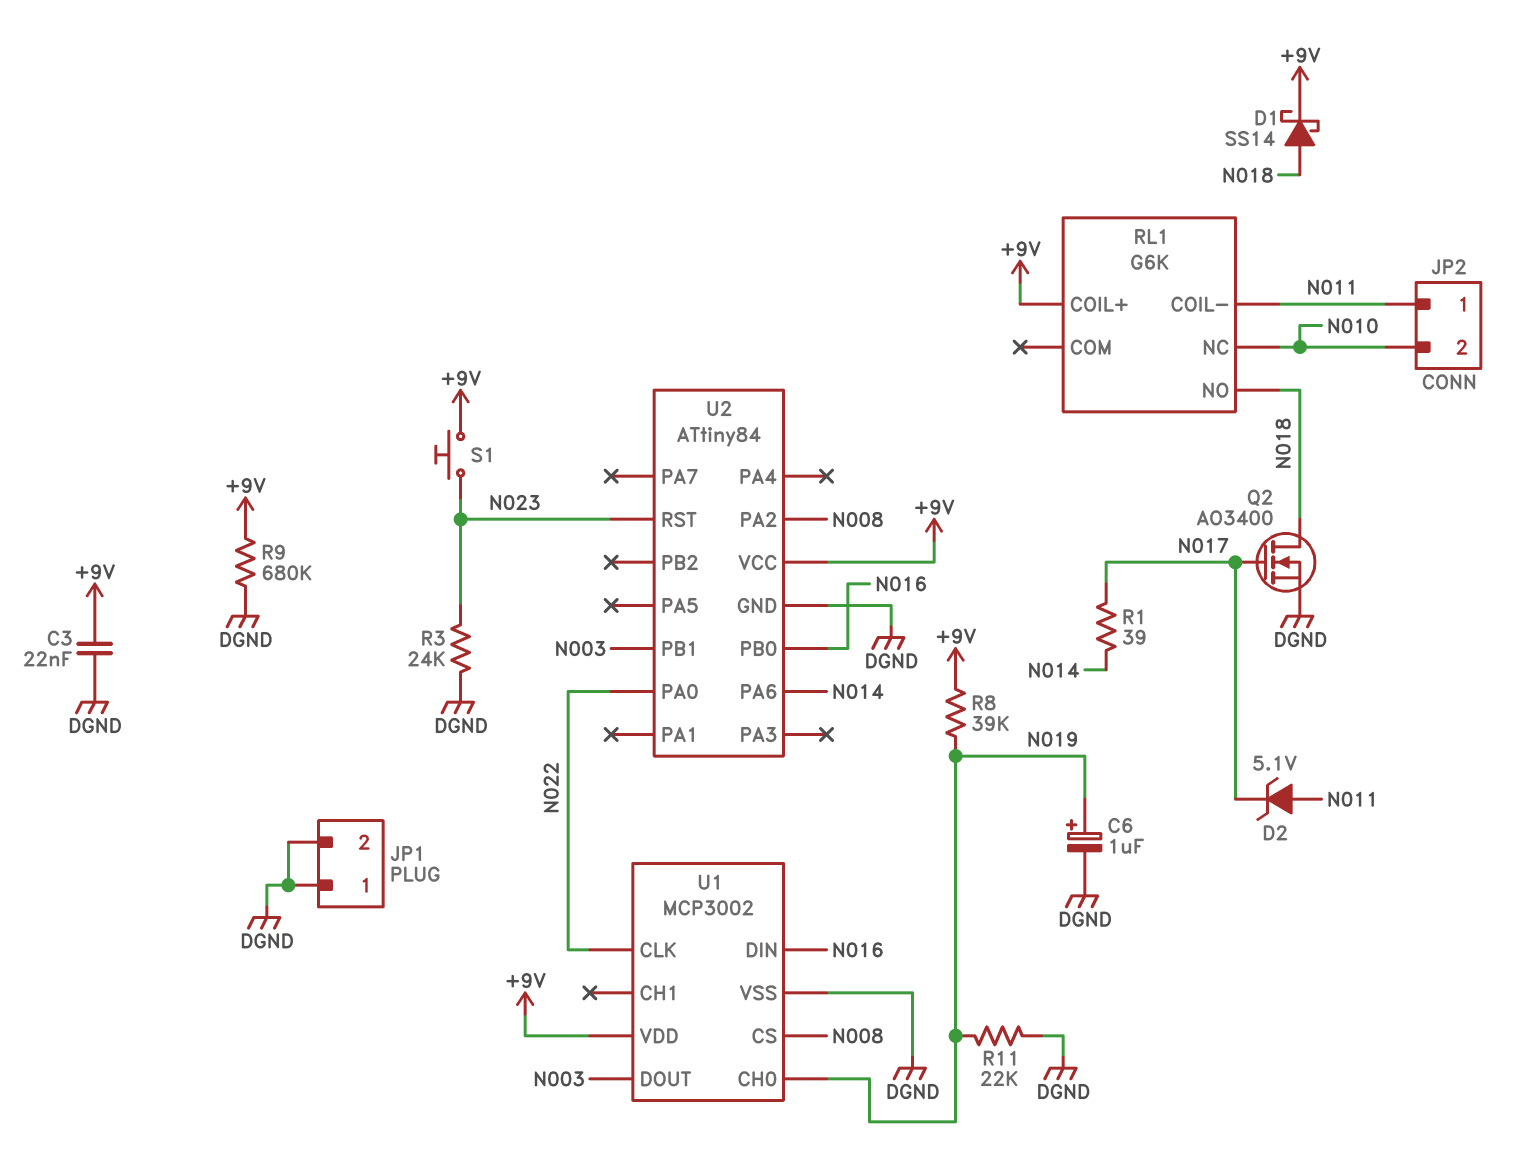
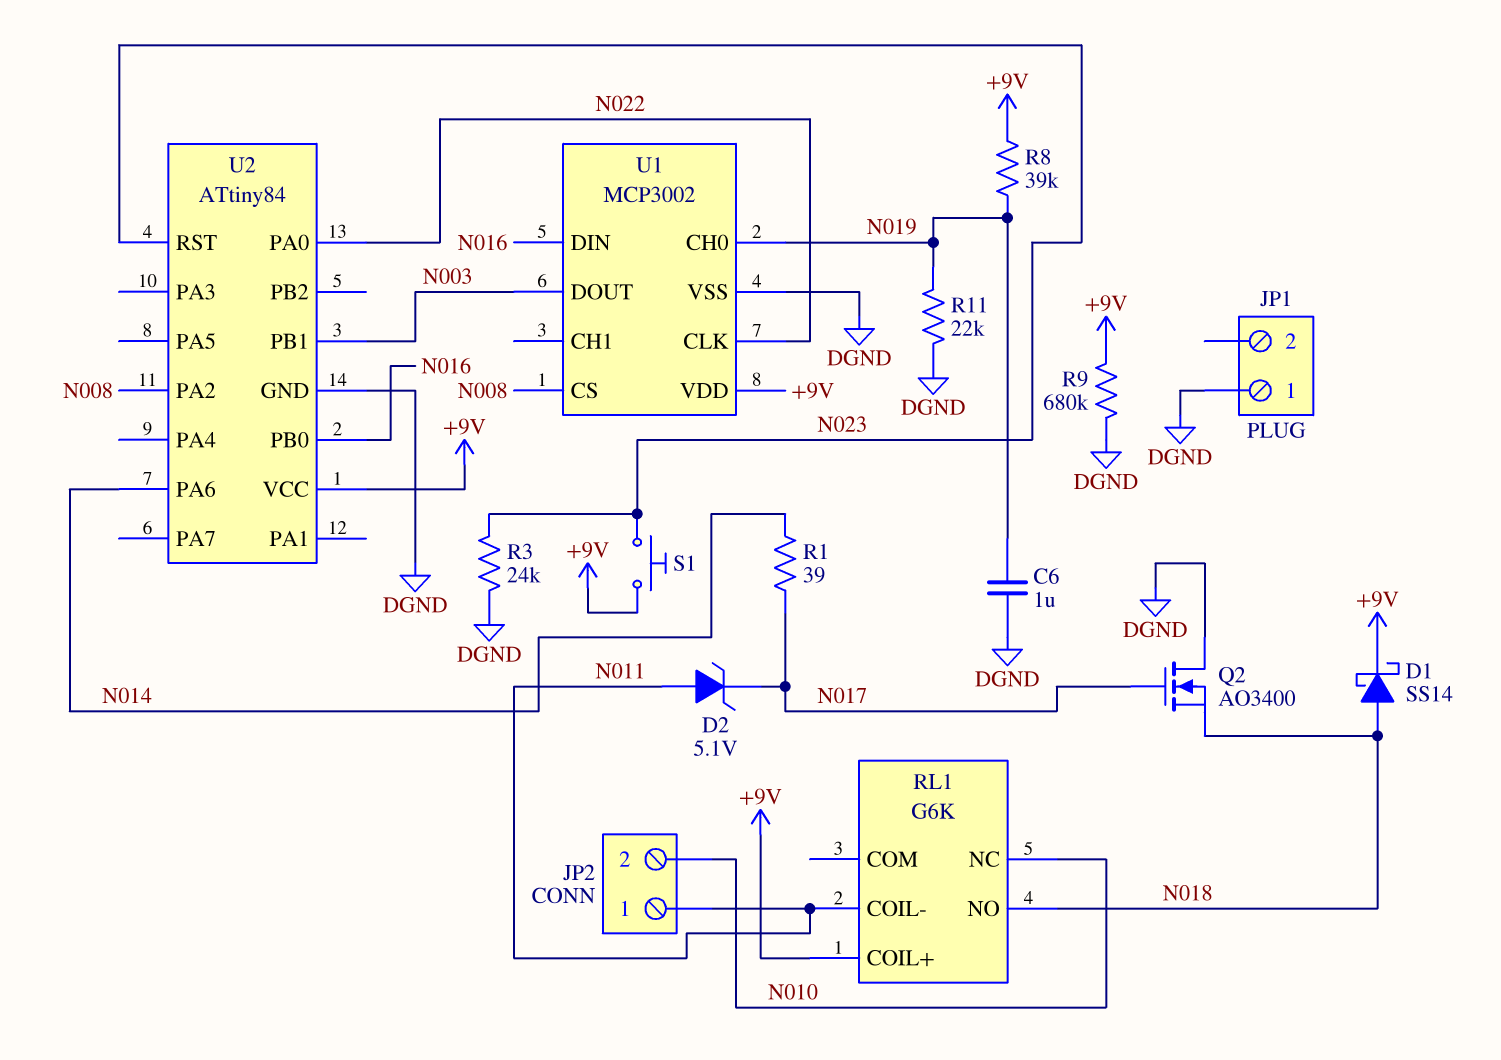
C3: 22nF (+9V, DGND) -> none
C6: 1uF (plus N019, minus DGND) -> 1uF (DGND, N019)
JP1 pin 2: DGND -> none
Q2: NMOS AO3400 (G N017, D N018, S DGND) -> NMOS AO3400 (G N017, D DGND, S N018)

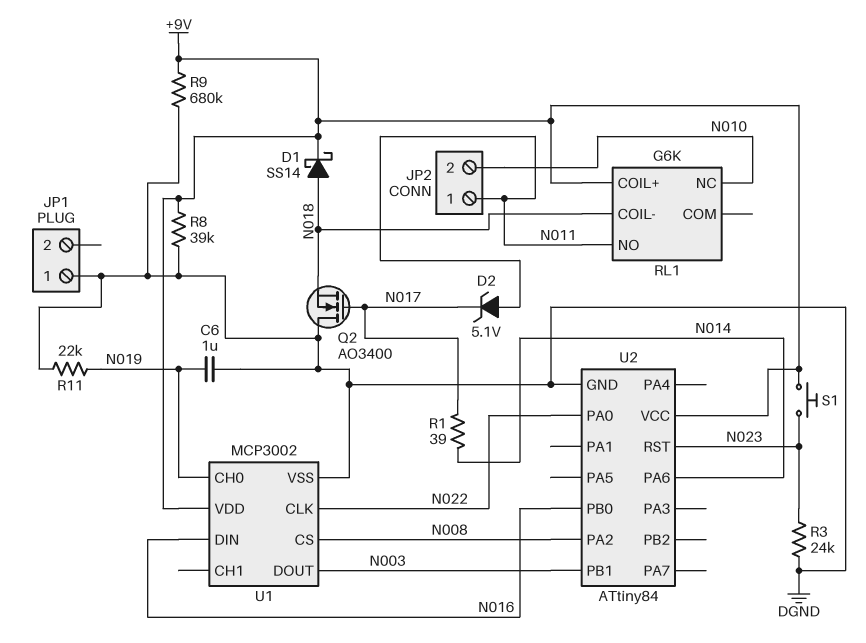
R8: 39k (+9V, N019) -> 39k (+9V, DGND)
RL1 pin COIL-: N011 -> N018
RL1 pin NO: N018 -> N011

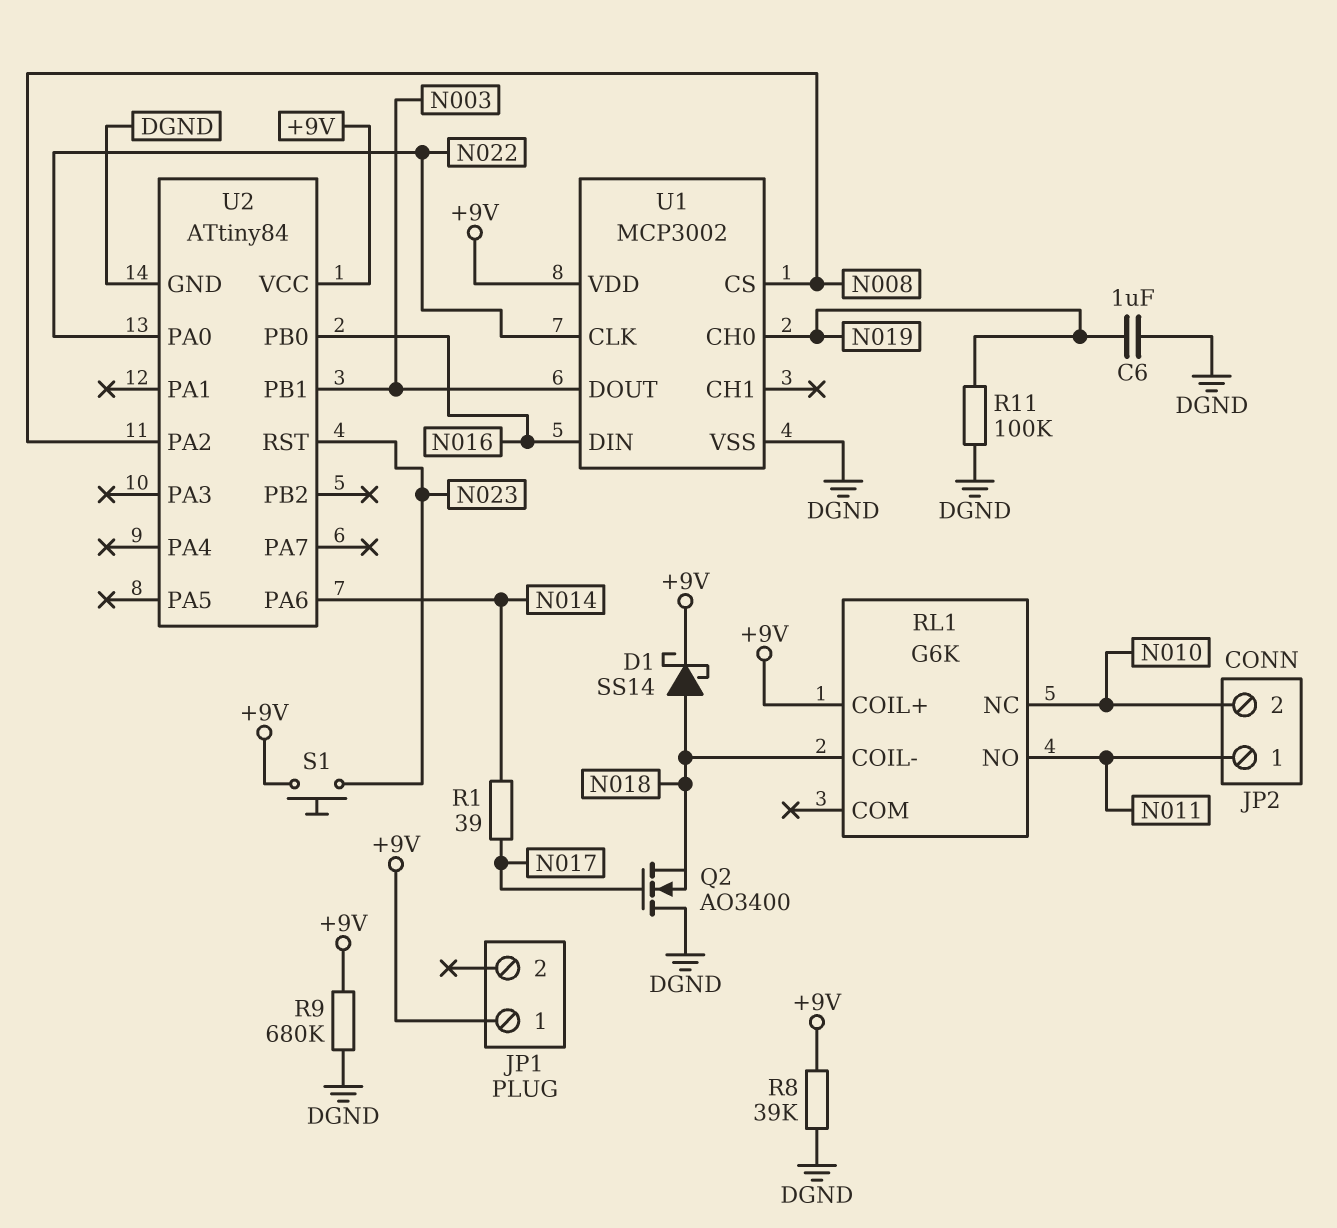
D2: zener 5.1V (A N011, K N017) -> none
JP1 pin 1: DGND -> +9V
R3: 24k (DGND, N023) -> none
R11: 22k (DGND, N019) -> 100k (DGND, N019)

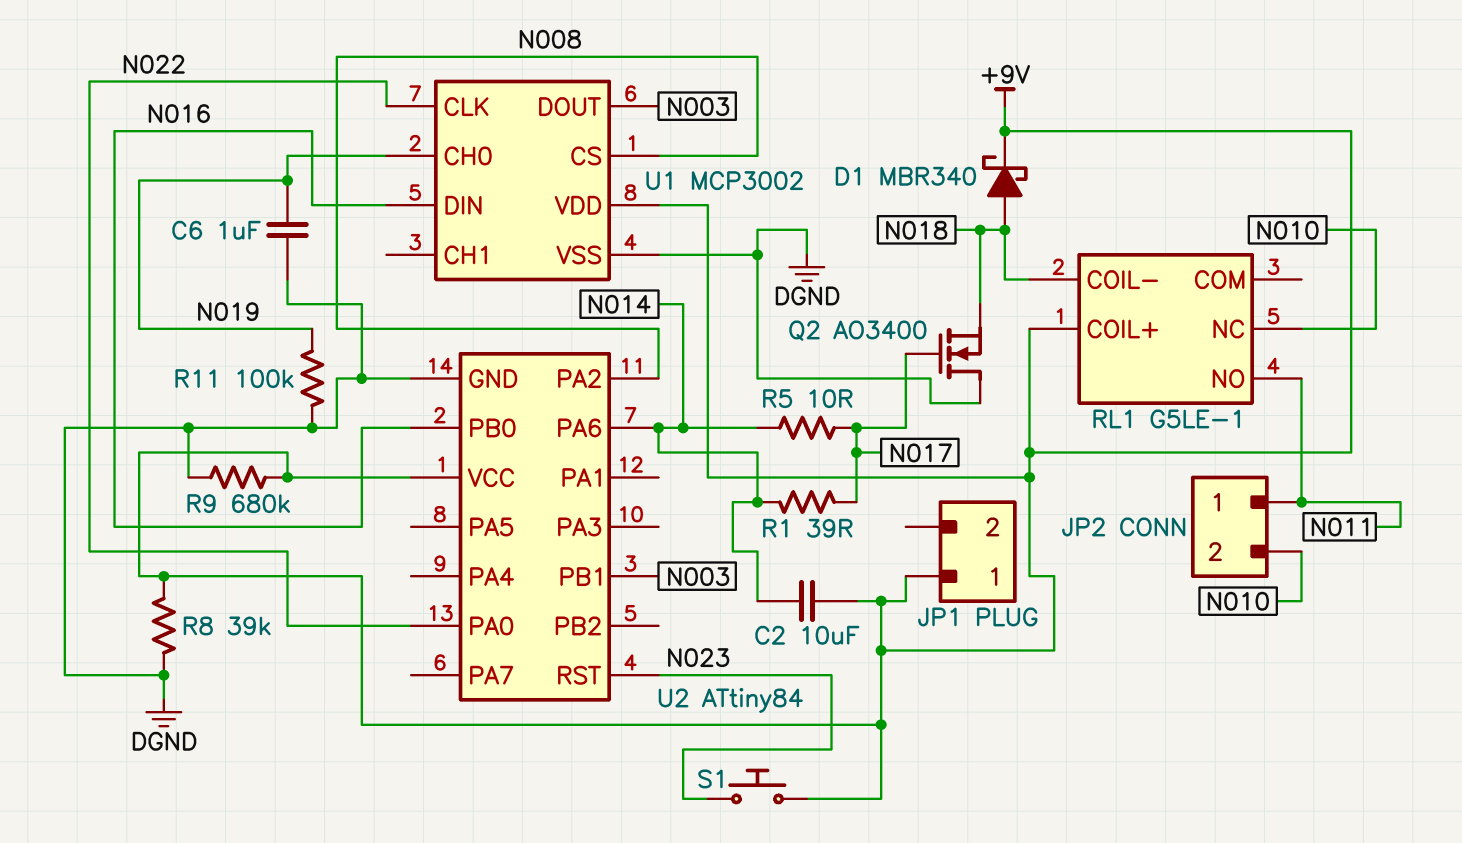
C2: none -> 10uF (+9V, N014)
D1: schottky SS14 (A N018, K +9V) -> schottky MBR340 (A N018, K +9V)
R5: none -> 10 (N014, N017)
RL1: G6K -> G5LE-1

